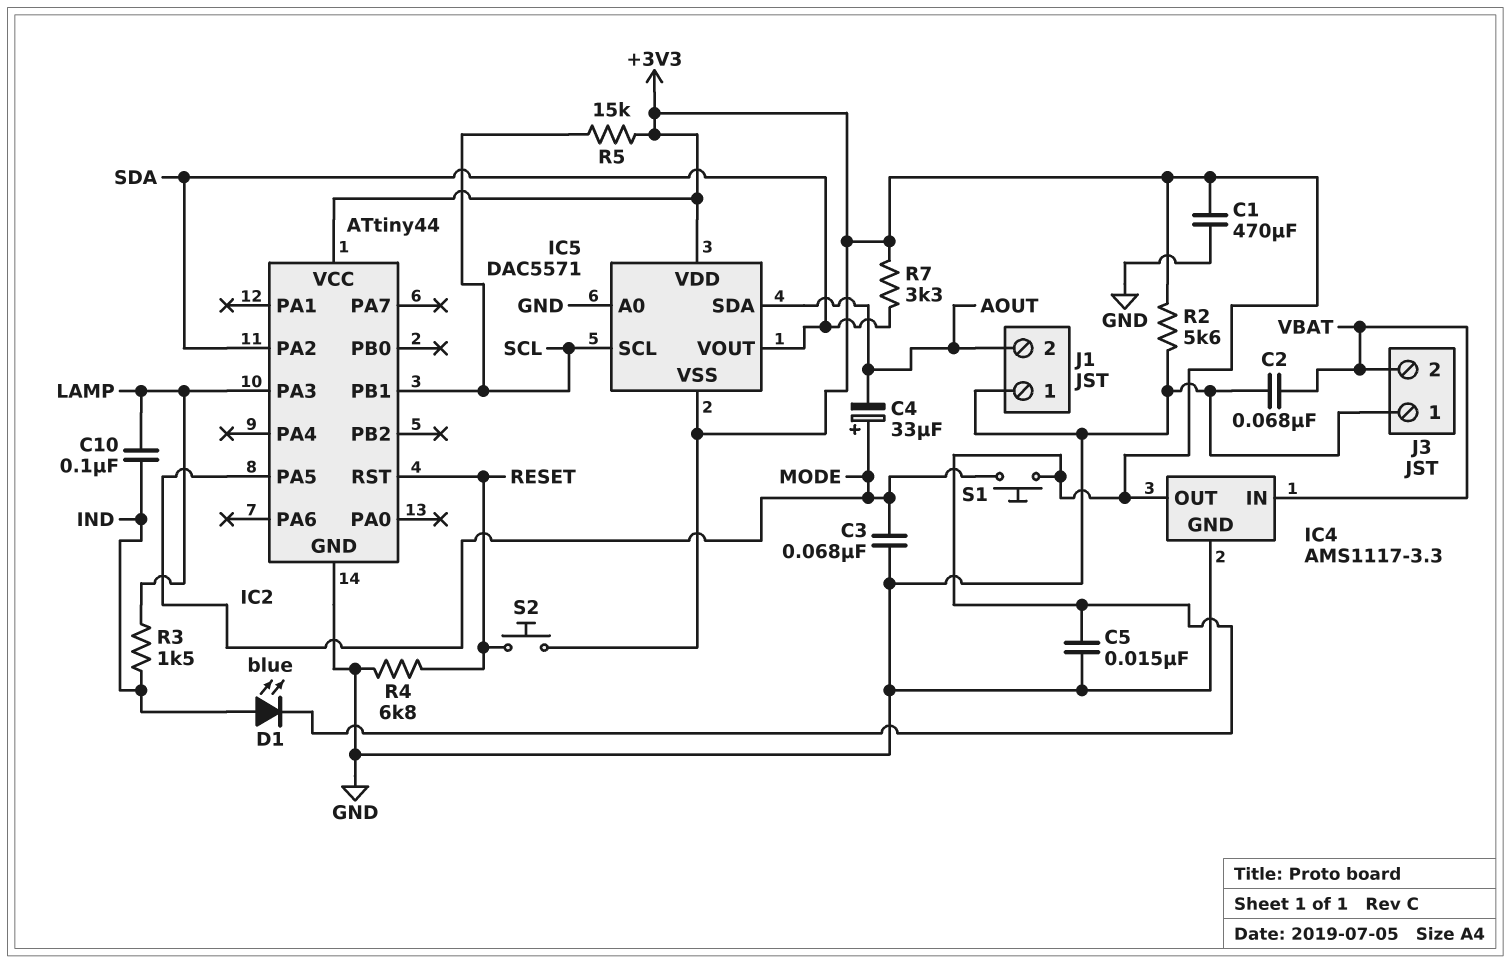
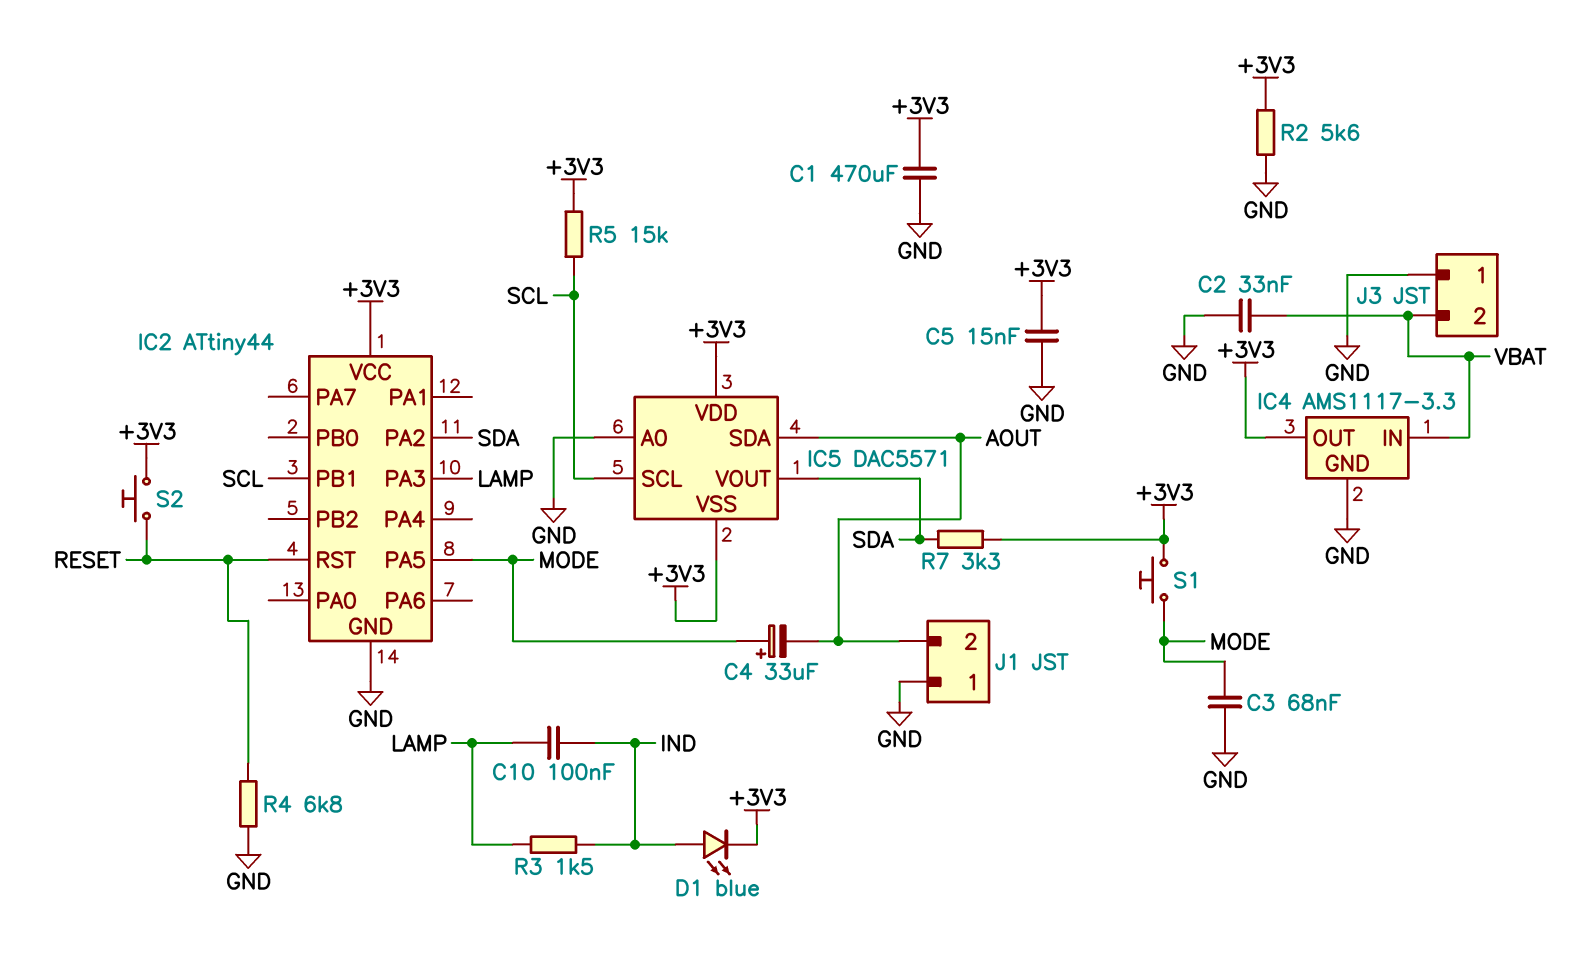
C2: 68nF (GND, VBAT) -> 33nF (GND, VBAT)

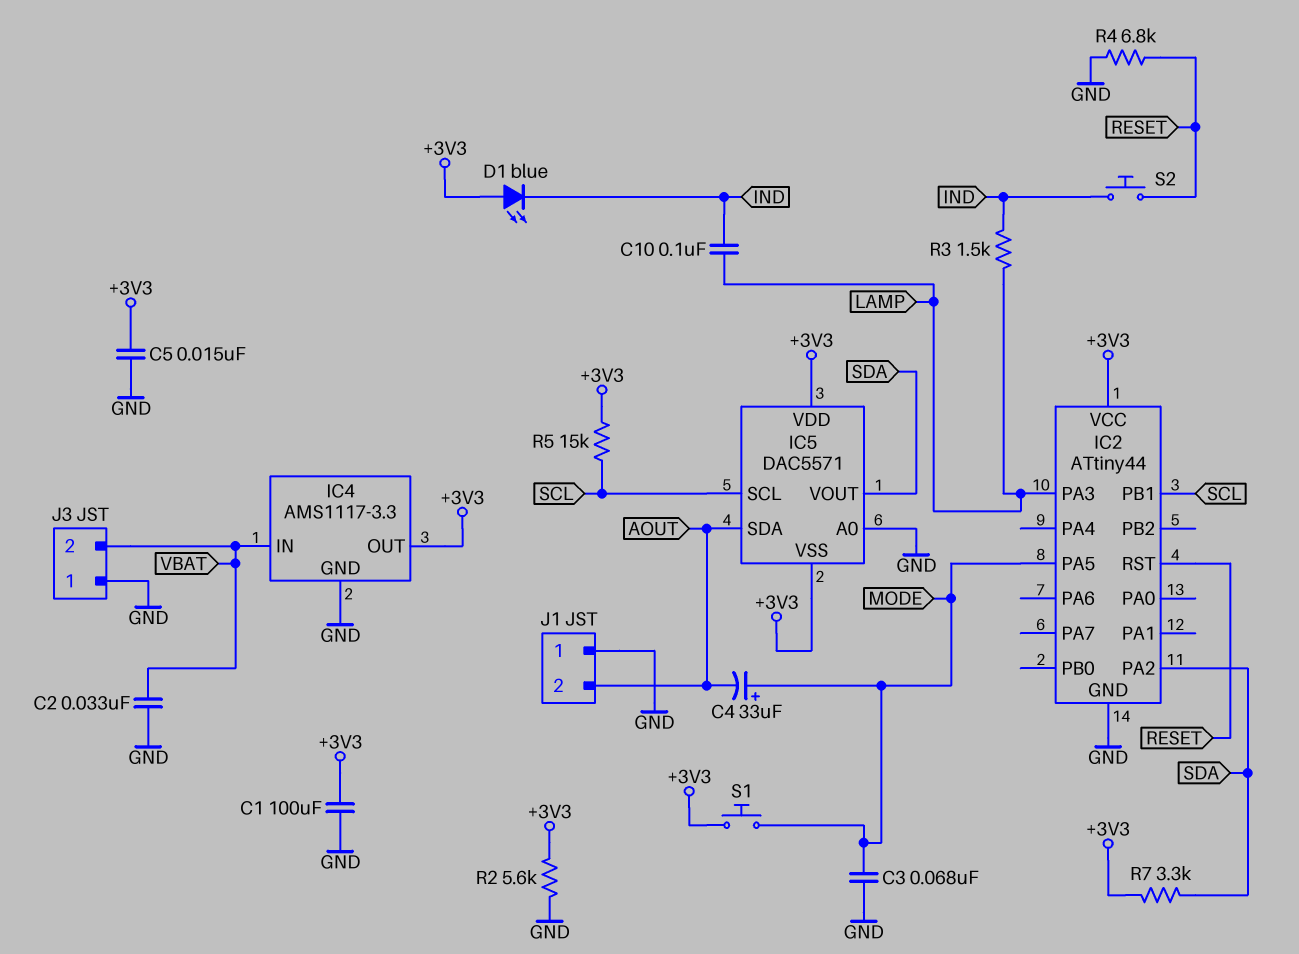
C1: 470uF (+3V3, GND) -> 100uF (+3V3, GND)
D1: LED blue (A IND, K +3V3) -> LED blue (A +3V3, K IND)
S2: button (+3V3, RESET) -> button (IND, RESET)

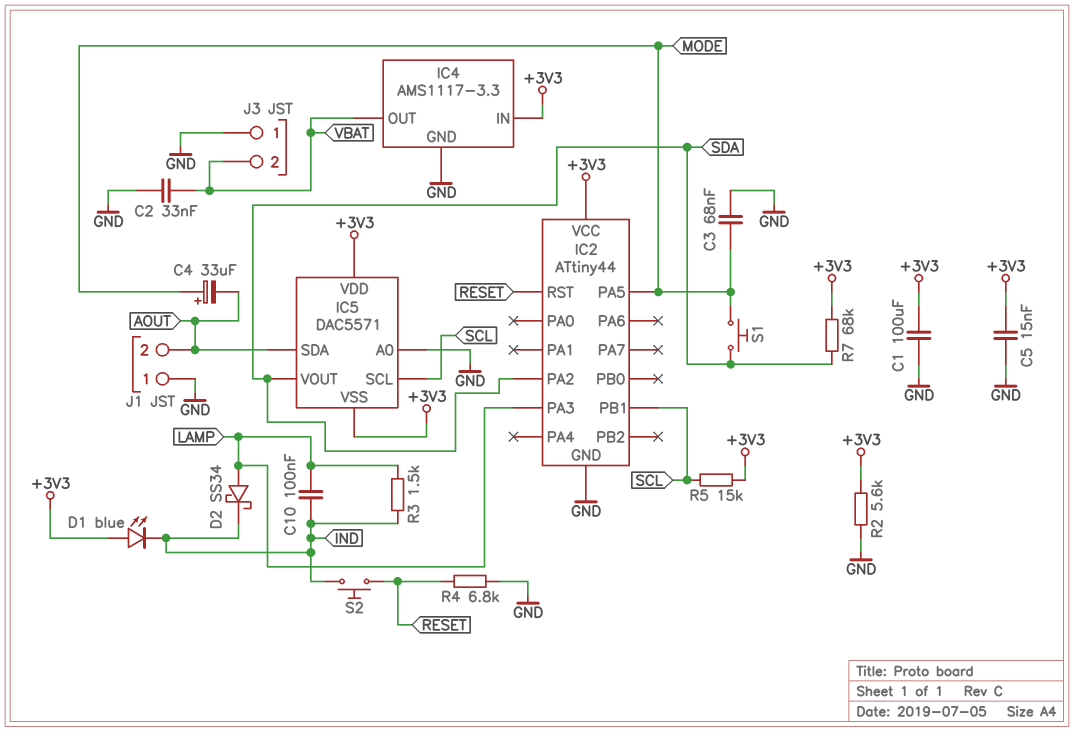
D2: none -> schottky SS34 (A LAMP, K IND)
IC4 pin IN: VBAT -> +3V3
IC4 pin OUT: +3V3 -> VBAT
R7: 3.3k (+3V3, SDA) -> 68k (+3V3, SDA)
S1: button (+3V3, MODE) -> button (MODE, SDA)

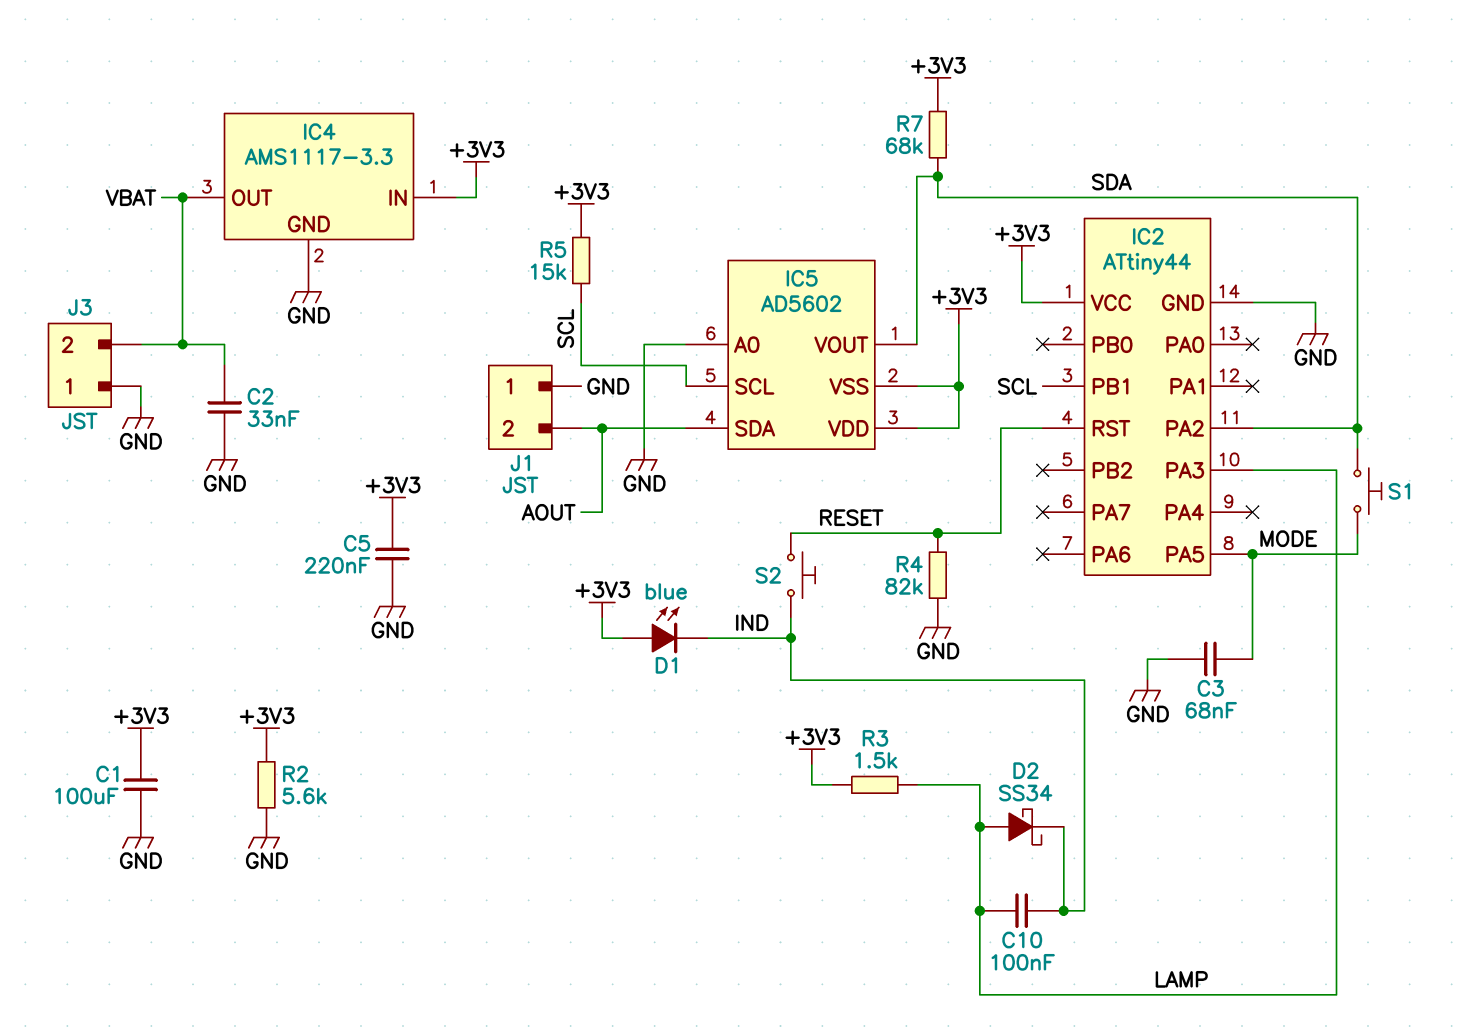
C4: 33uF (plus MODE, minus AOUT) -> none
C5: 15nF (+3V3, GND) -> 220nF (+3V3, GND)
IC5: DAC5571 -> AD5602
R3: 1.5k (IND, LAMP) -> 1.5k (+3V3, LAMP)
R4: 6.8k (GND, RESET) -> 82k (GND, RESET)

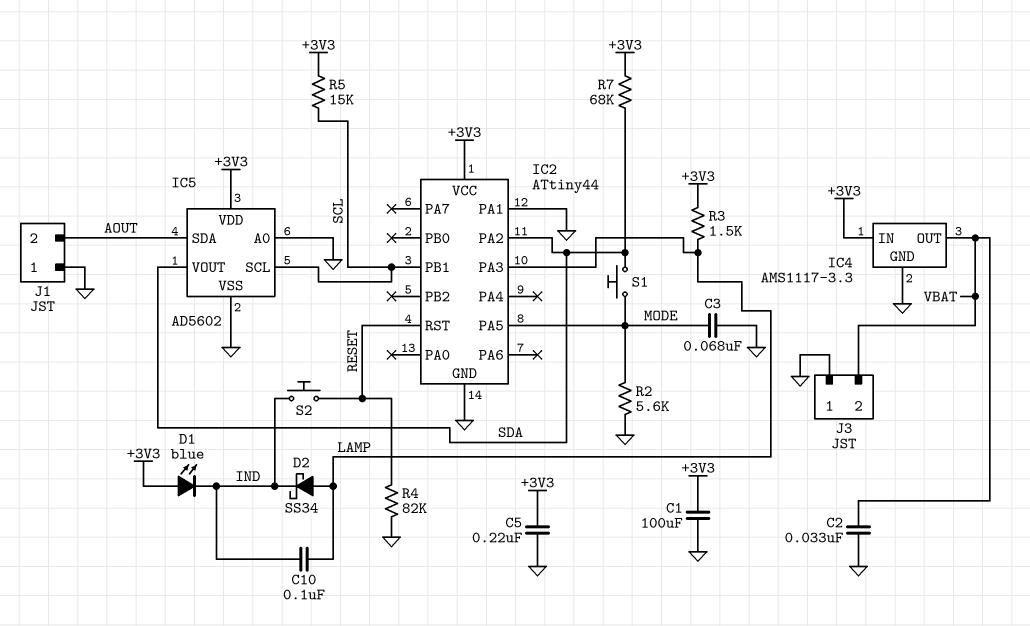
IC2 pin PA1: none -> GND
IC5 pin VSS: +3V3 -> GND
R2: 5.6k (+3V3, GND) -> 5.6k (GND, MODE)

